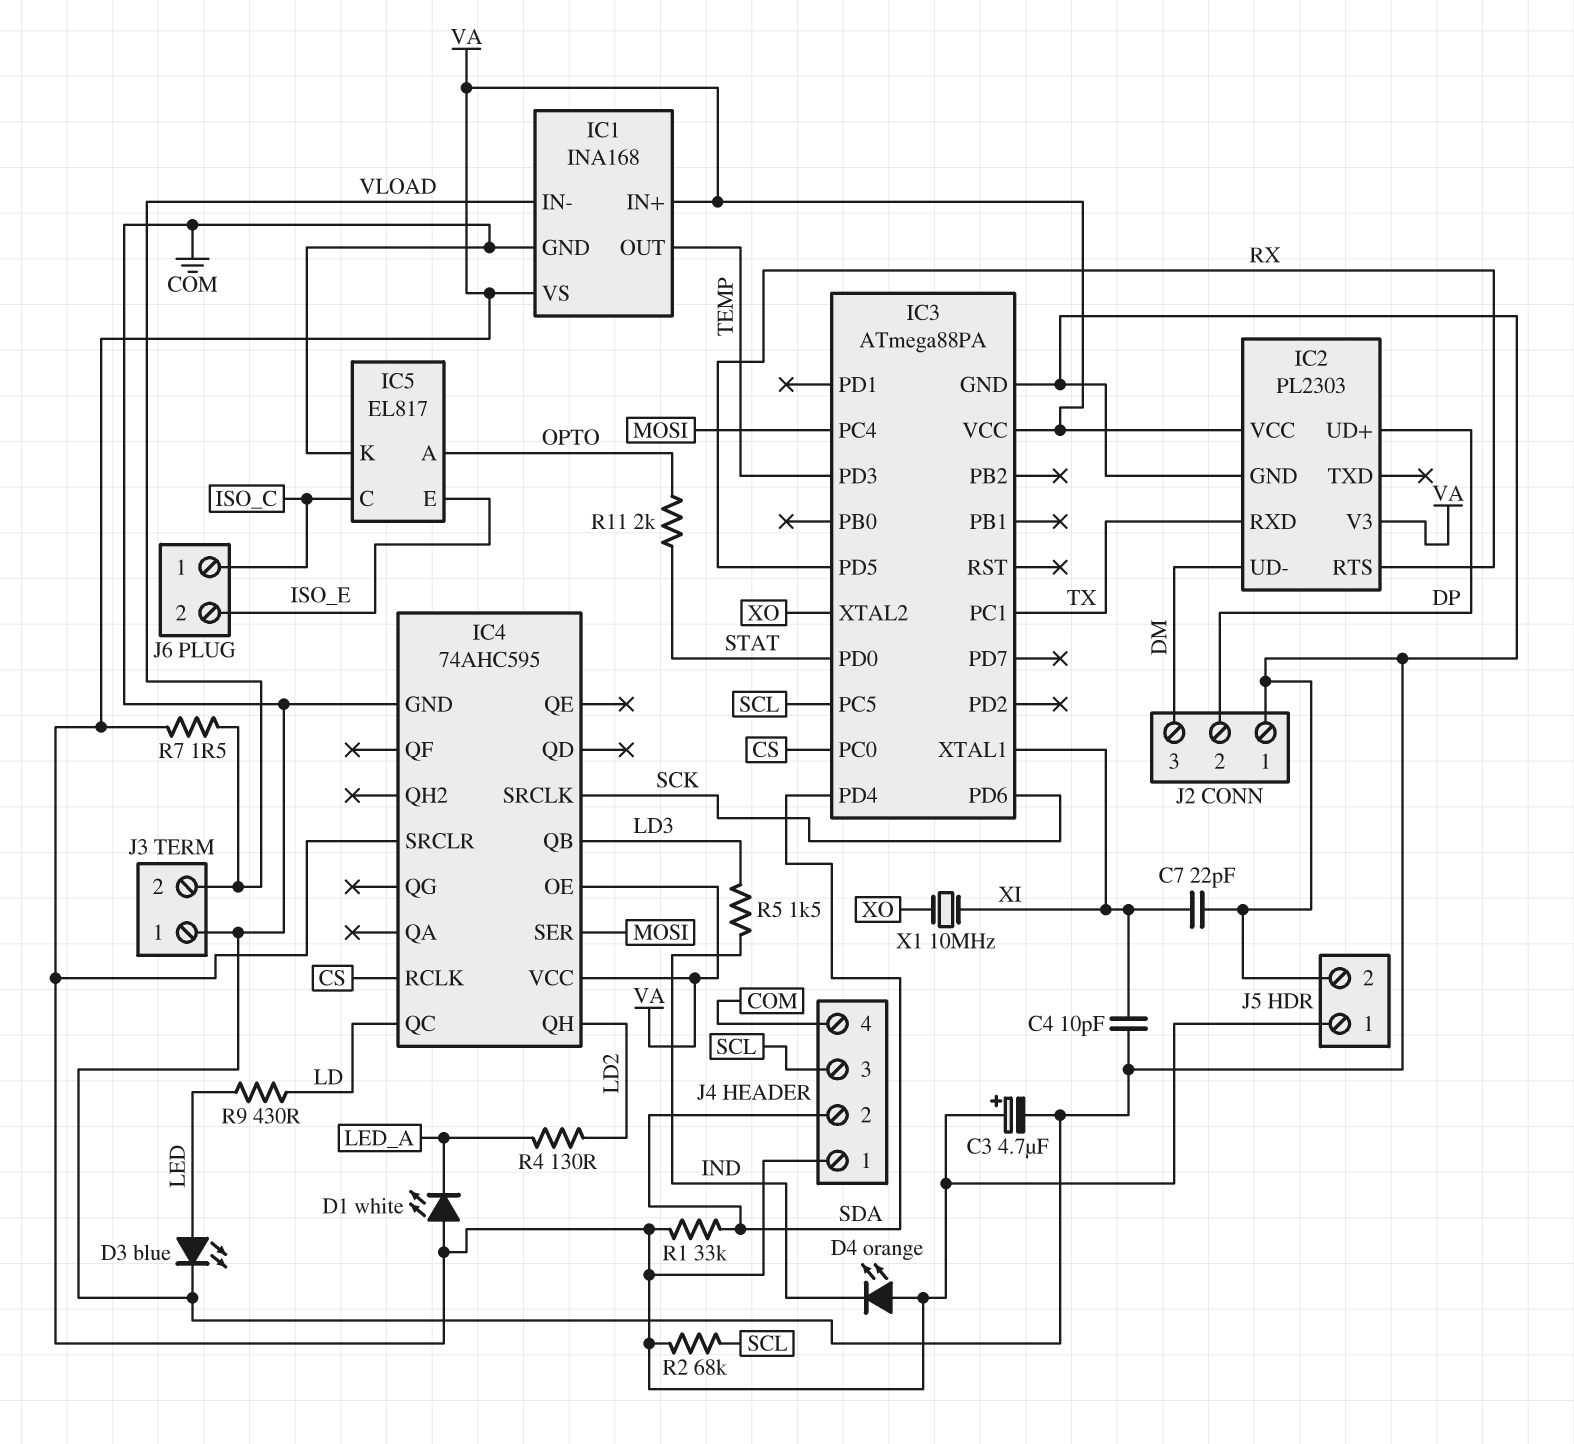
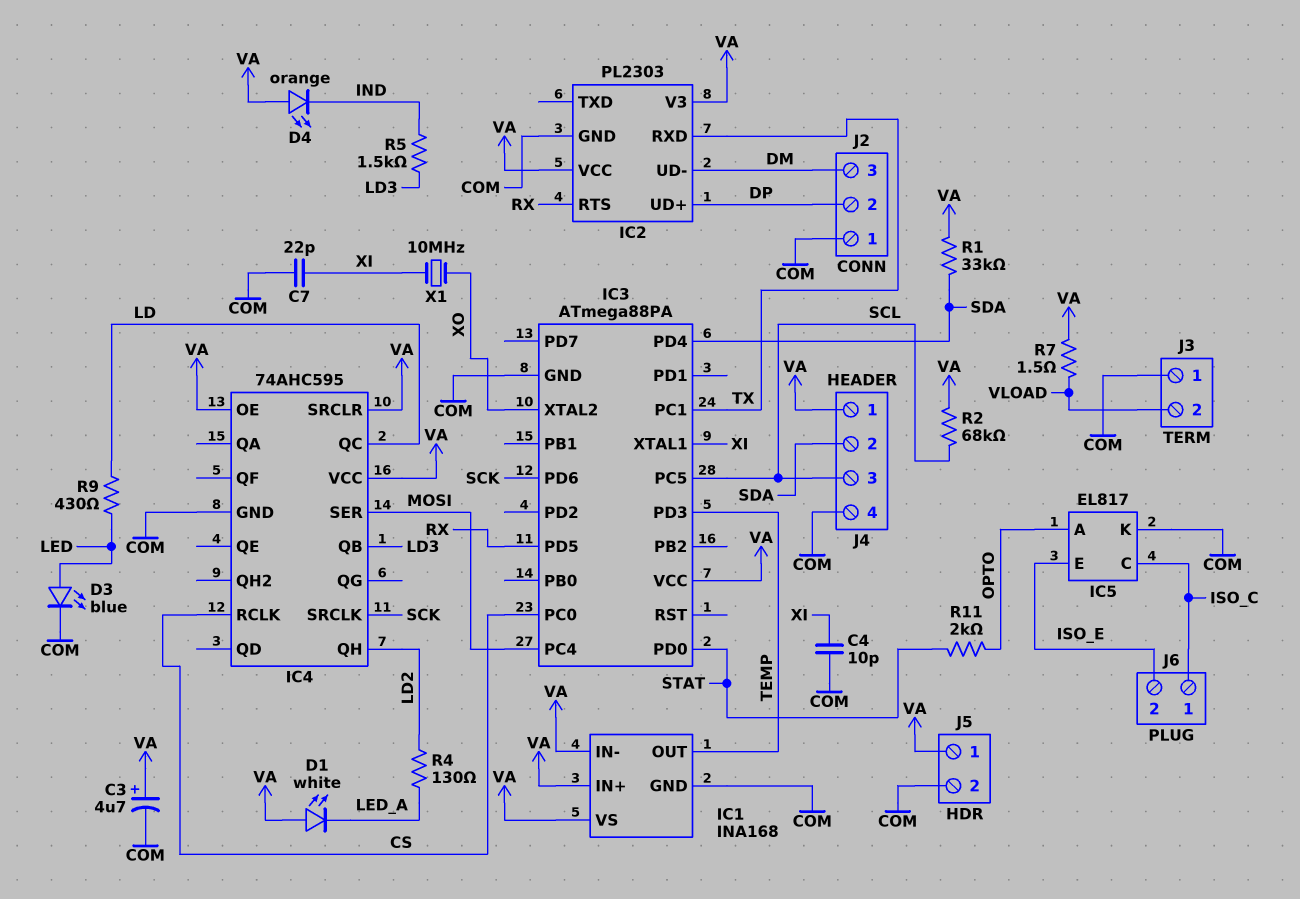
IC1 pin IN-: VLOAD -> VA

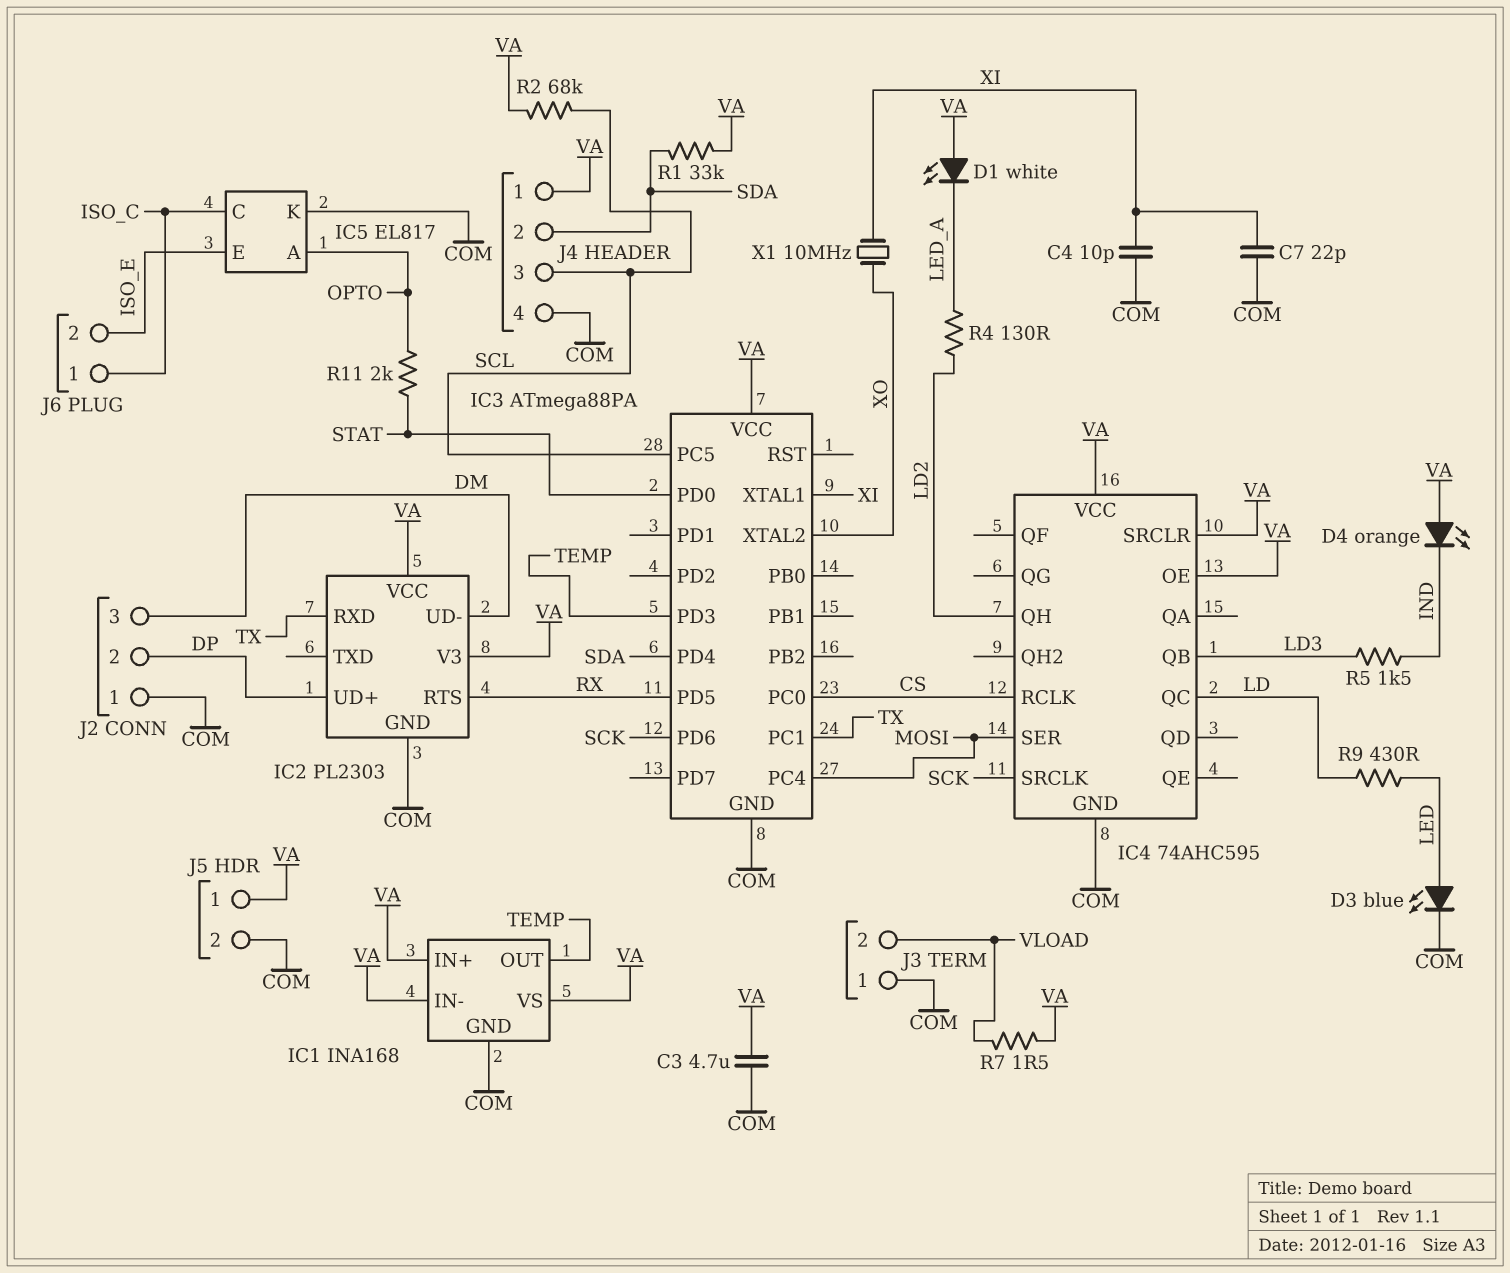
C3: 4.7uF (plus VA, minus COM) -> 4.7uF (COM, VA)

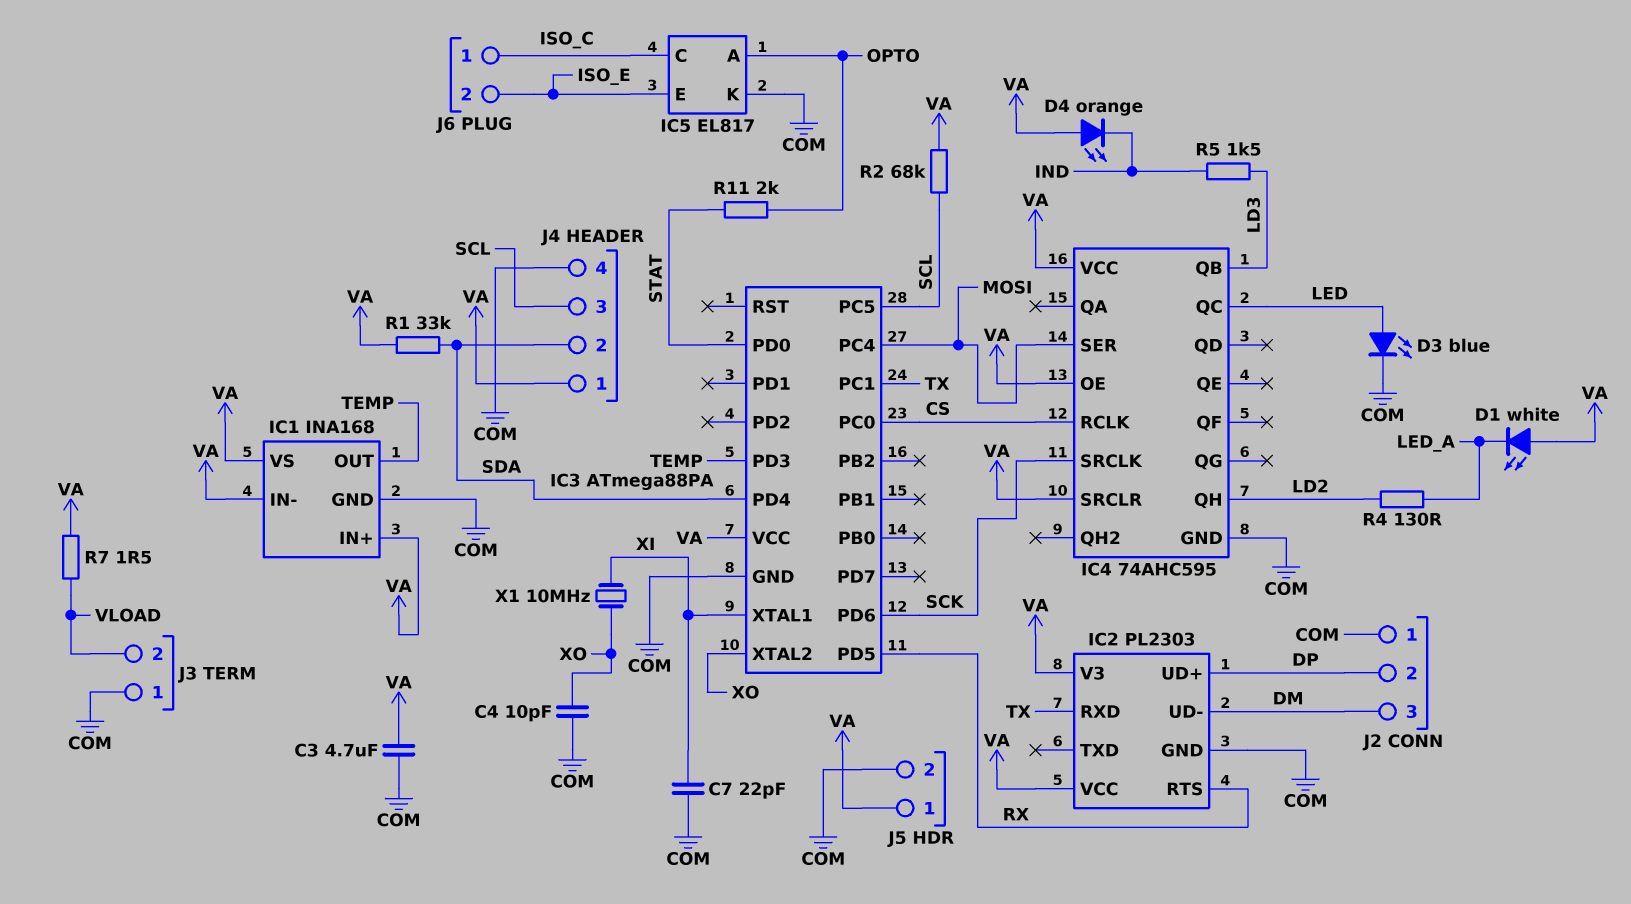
C4: 10pF (COM, XI) -> 10pF (COM, XO)
IC4 pin QC: LD -> LED
R9: 430 (LD, LED) -> none

